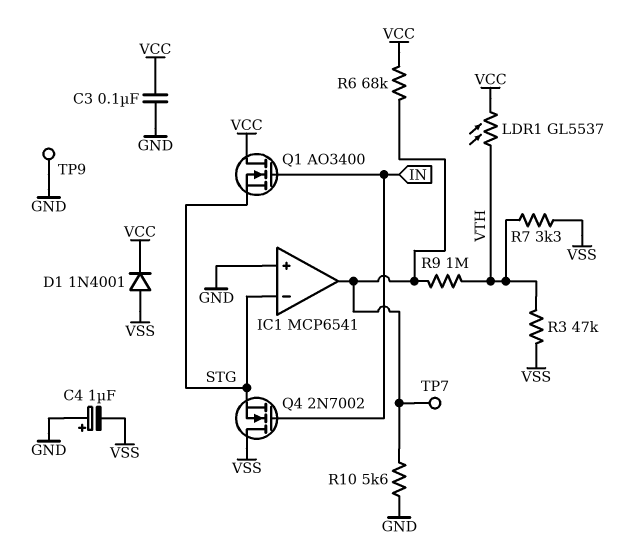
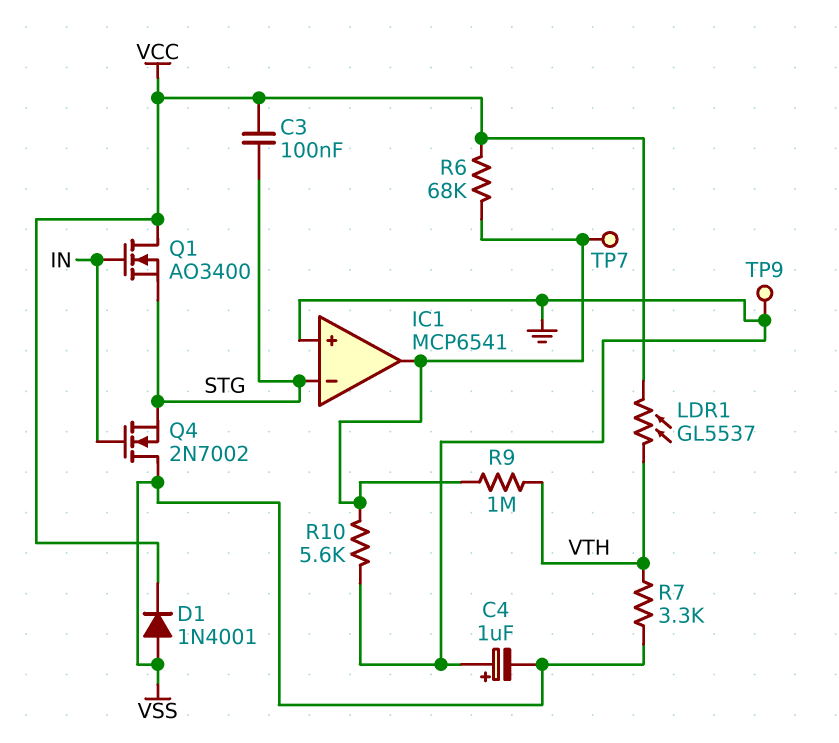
C3: 100nF (GND, VCC) -> 100nF (STG, VCC)
R3: 47k (VSS, VTH) -> none

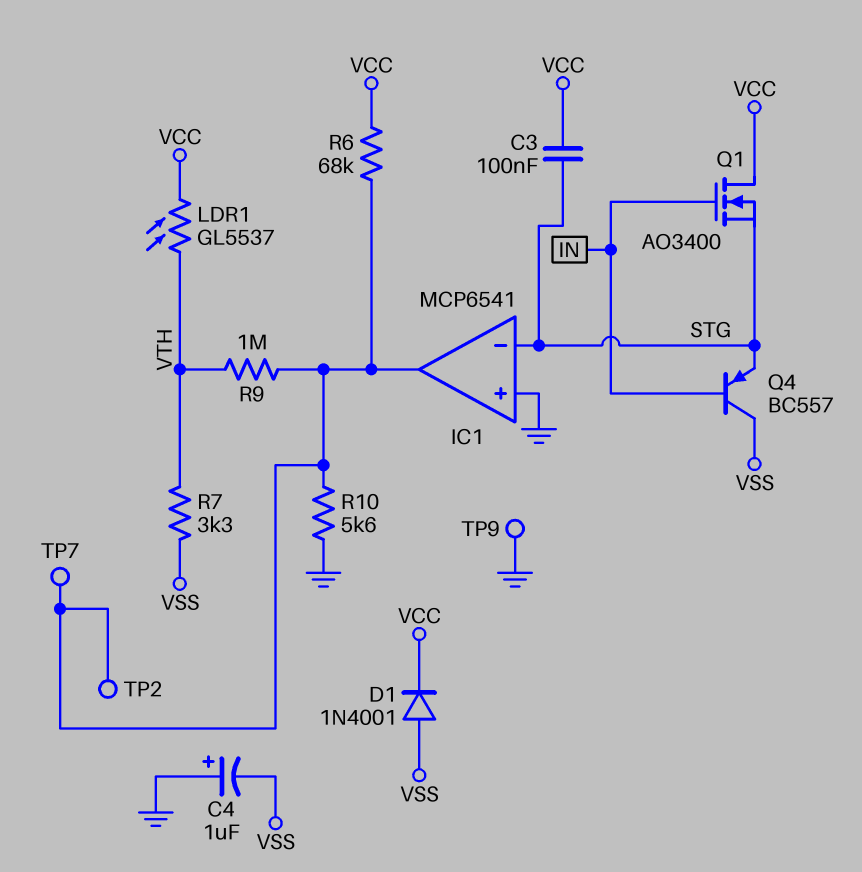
Q4: NMOS 2N7002 (G IN, D VSS, S STG) -> PNP BC557 (B IN, C VSS, E STG)
TP2: none -> test point (IC1/out)

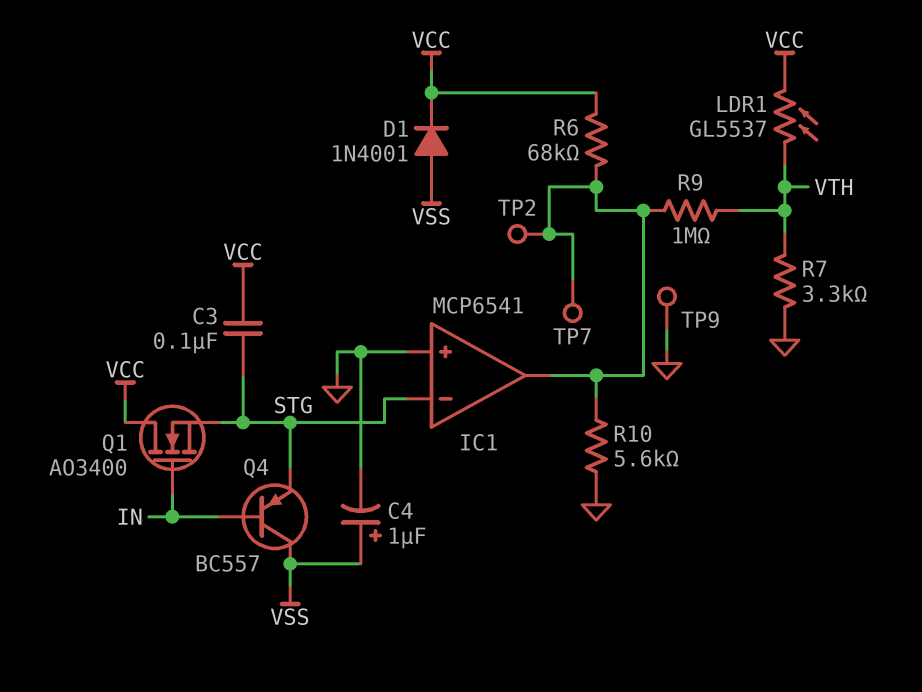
C4: 1uF (plus GND, minus VSS) -> 1uF (plus VSS, minus GND)
R7: 3.3k (VSS, VTH) -> 3.3k (GND, VTH)

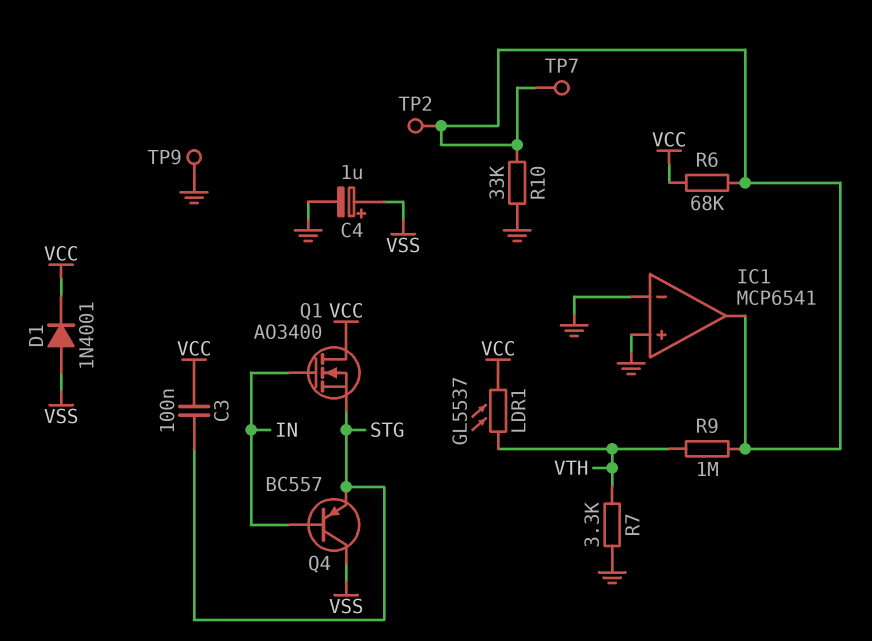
IC1 pin in-: STG -> GND
R10: 5.6k (GND, IC1/out) -> 33k (GND, IC1/out)

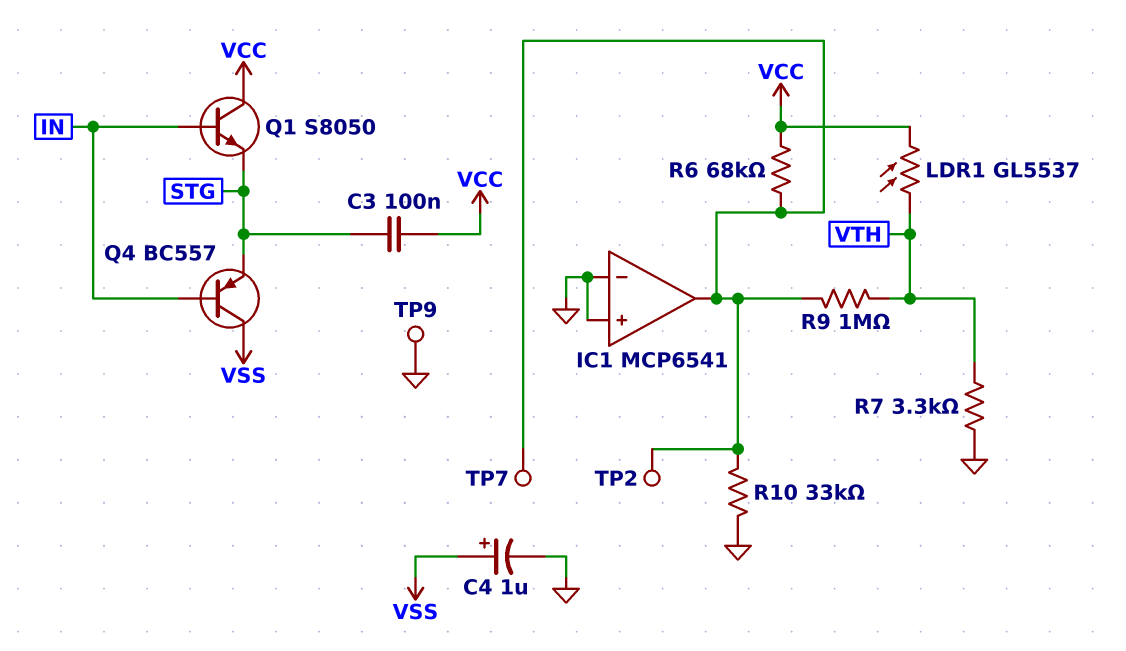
D1: diode 1N4001 (A VSS, K VCC) -> none
Q1: NMOS AO3400 (G IN, D VCC, S STG) -> NPN S8050 (B IN, C VCC, E STG)

